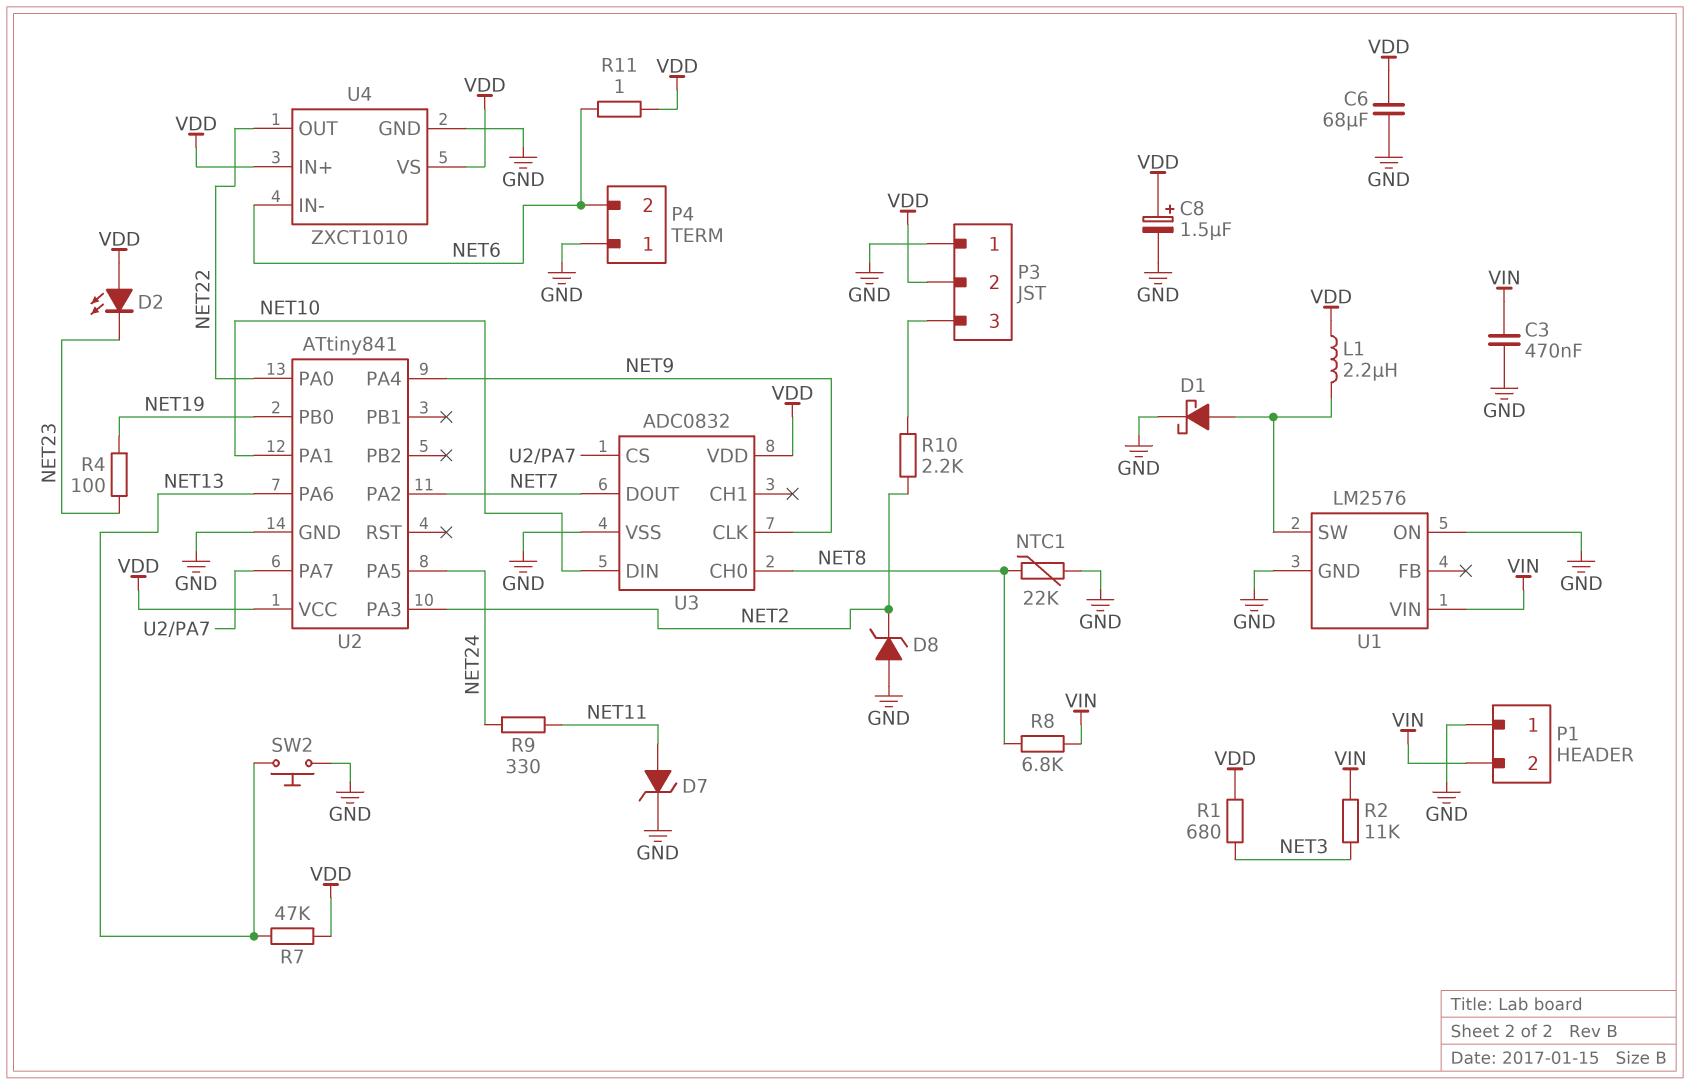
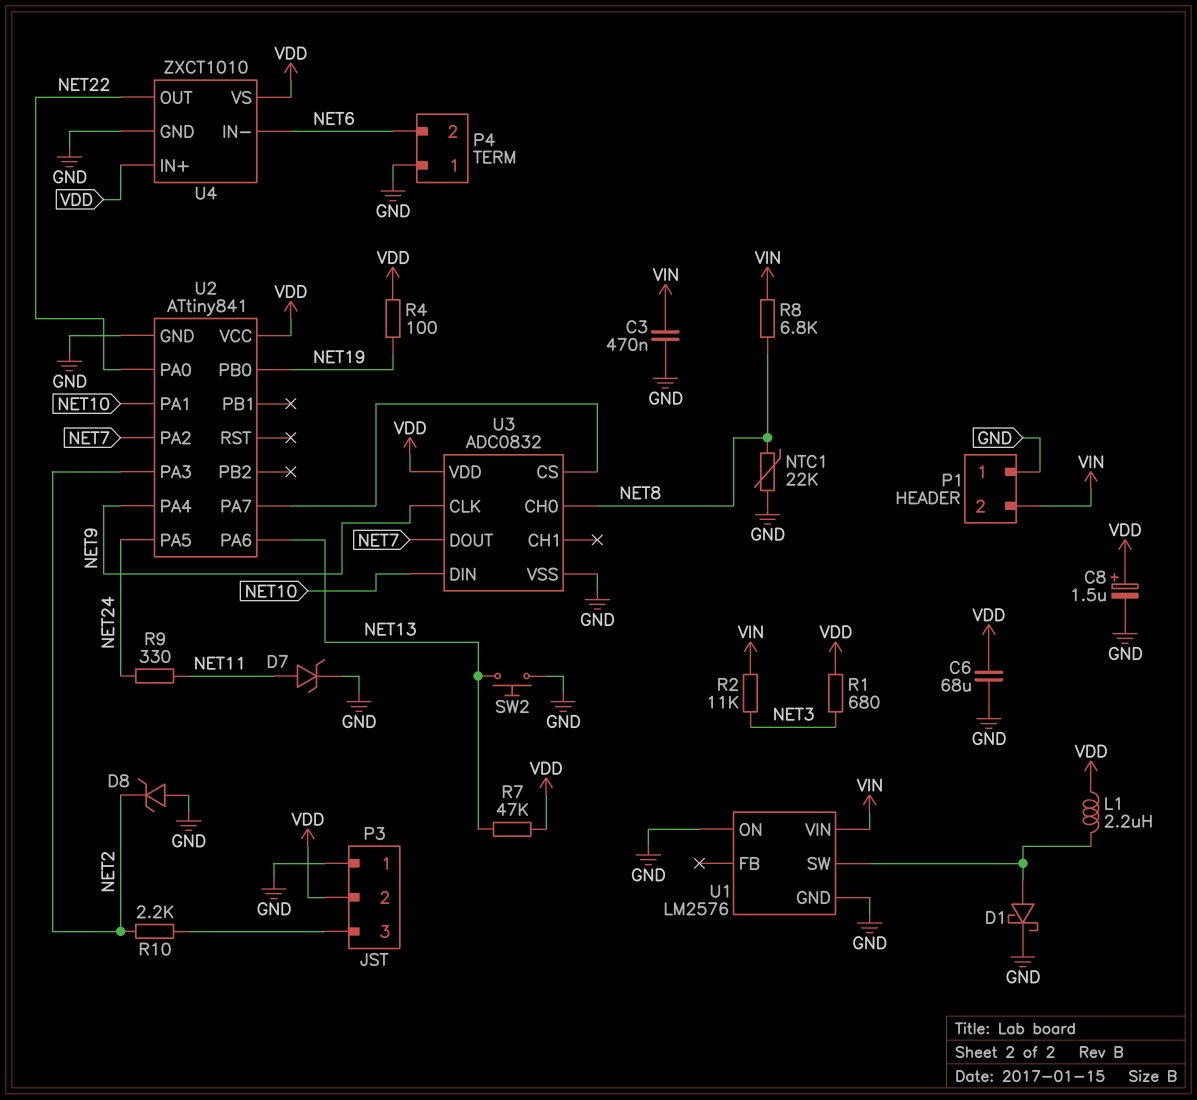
D2: LED (A VDD, K NET23) -> none
R4: 100 (NET19, NET23) -> 100 (NET19, VDD)
R11: 1 (NET6, VDD) -> none

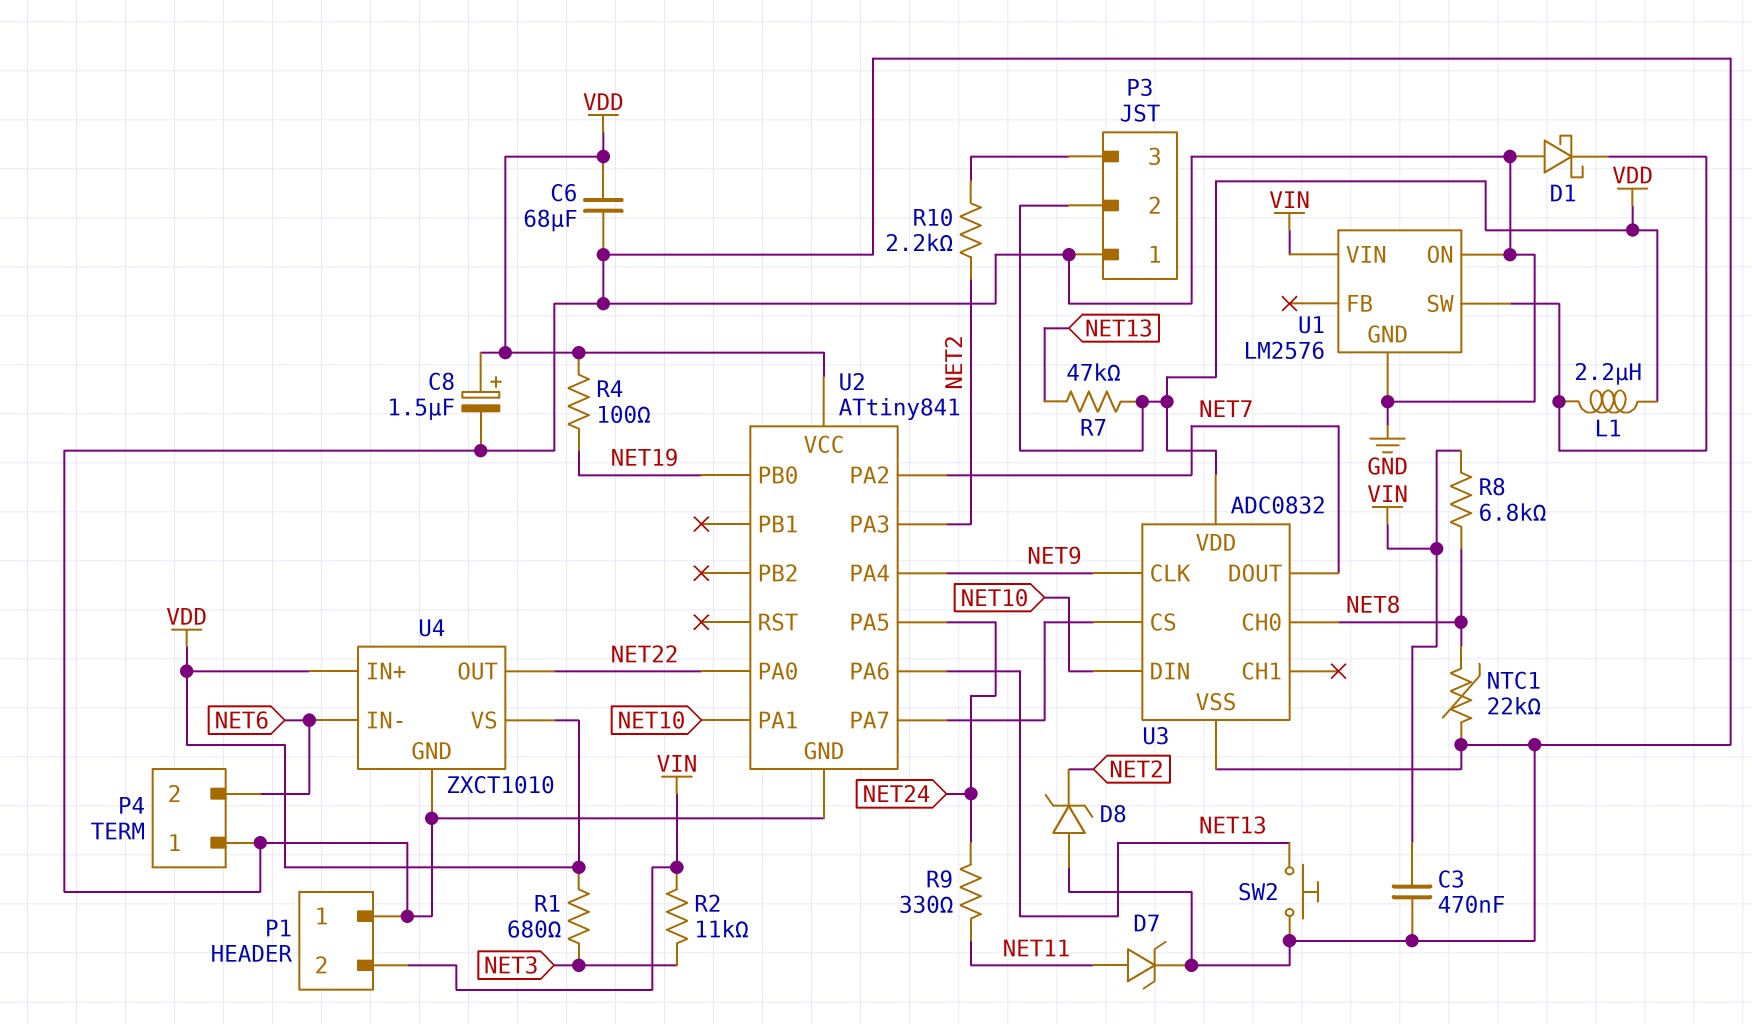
D1: schottky (A U1/SW, K GND) -> schottky (A GND, K U1/SW)

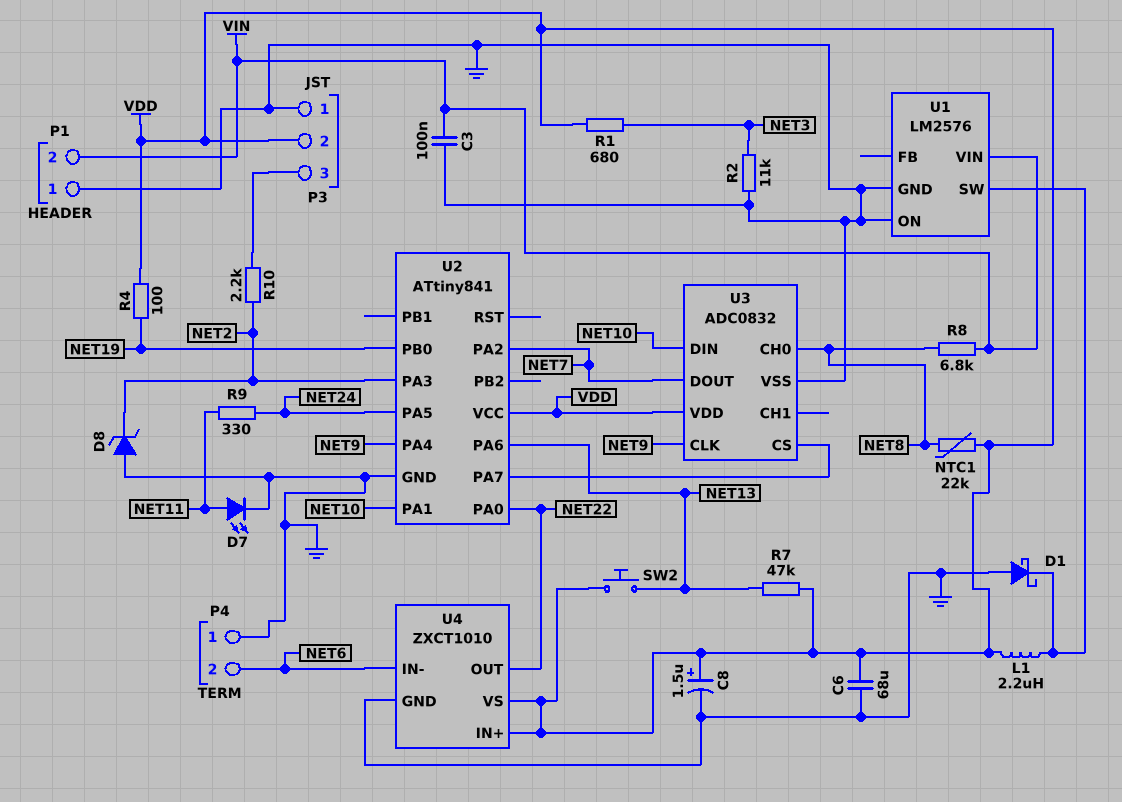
C3: 470nF (GND, VIN) -> 100nF (GND, VIN)
D7: zener (A NET11, K GND) -> LED (A NET11, K GND)
NTC1: 22k (GND, NET8) -> 22k (NET8, VDD)
R2: 11k (NET3, VIN) -> 11k (GND, NET3)
SW2: button (GND, NET13) -> button (NET13, VDD)

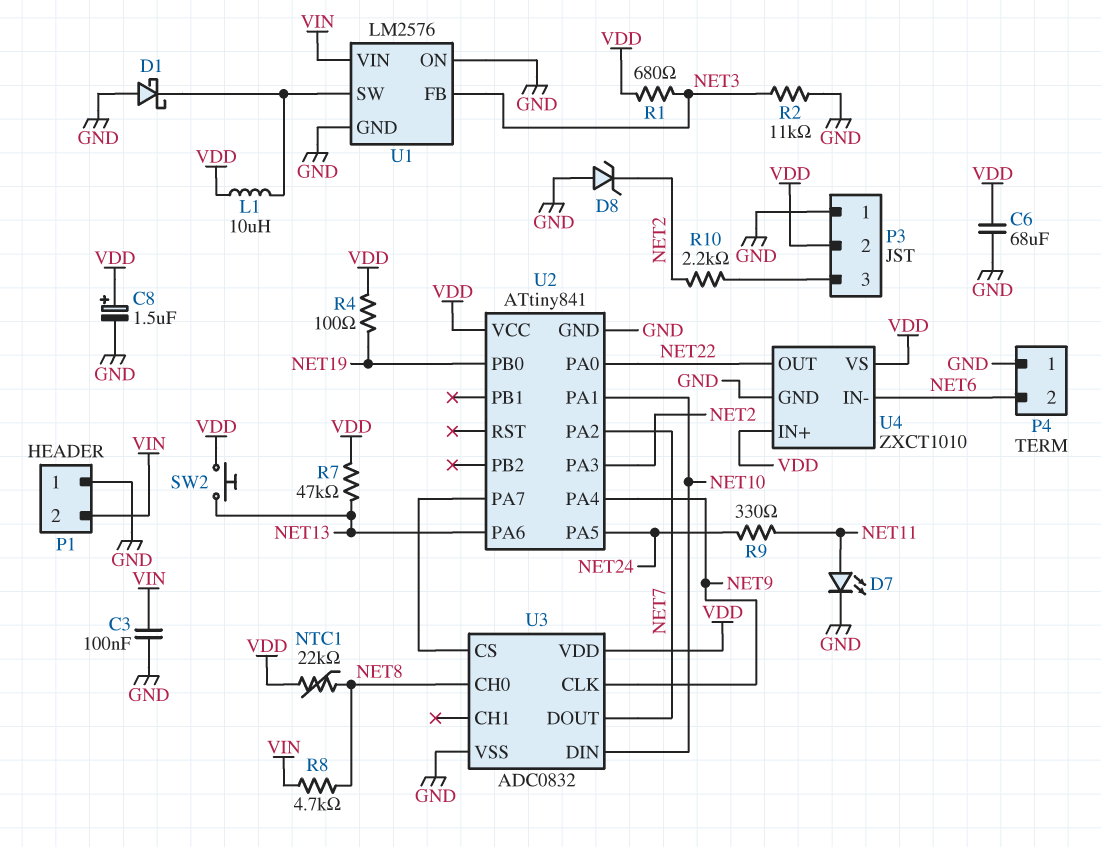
L1: 2.2uH (U1/SW, VDD) -> 10uH (U1/SW, VDD)
R8: 6.8k (NET8, VIN) -> 4.7k (NET8, VIN)
U1 pin FB: none -> NET3

